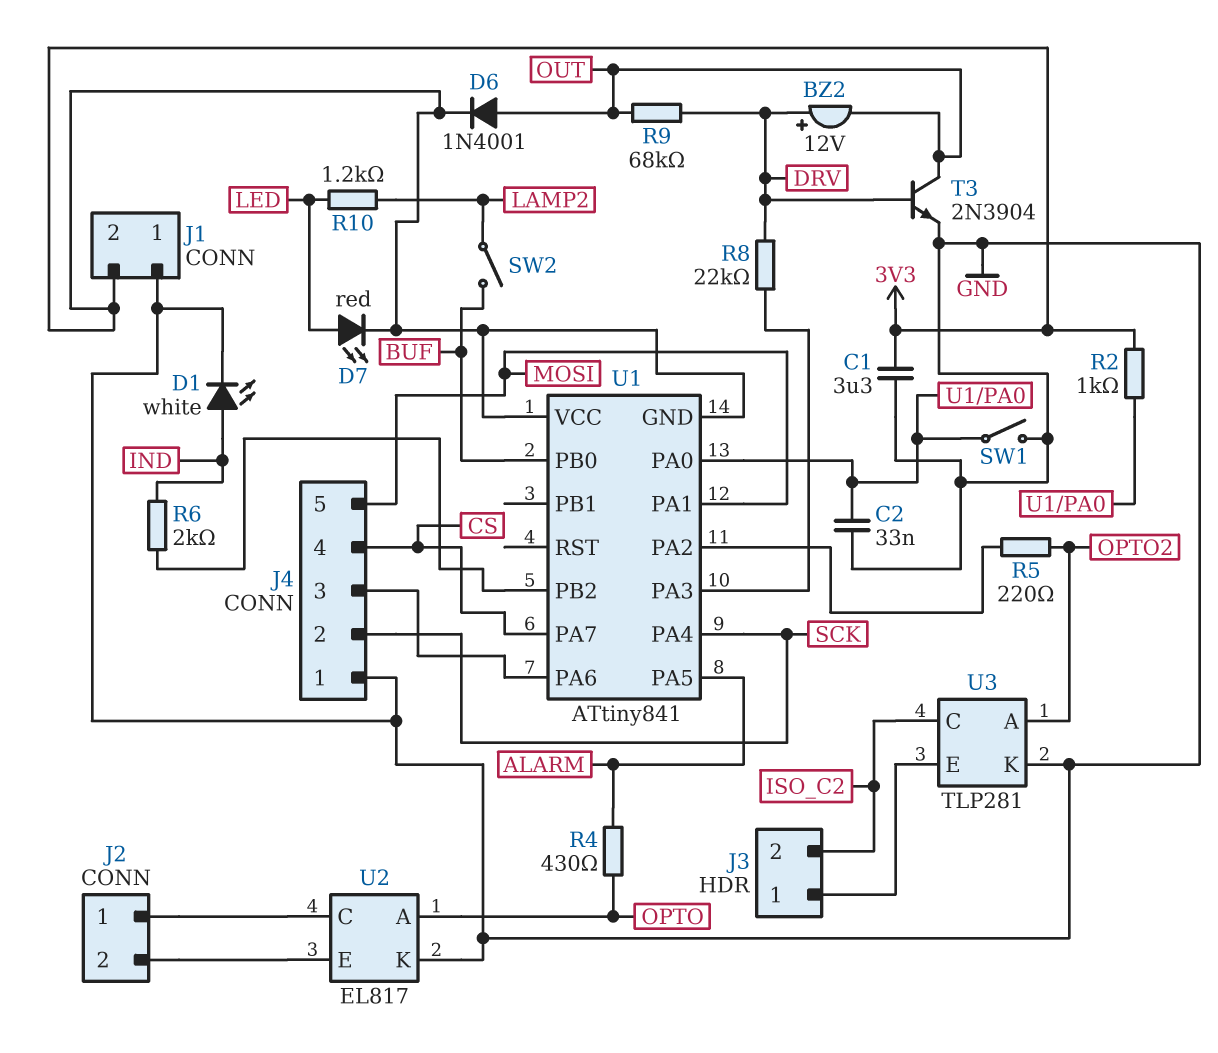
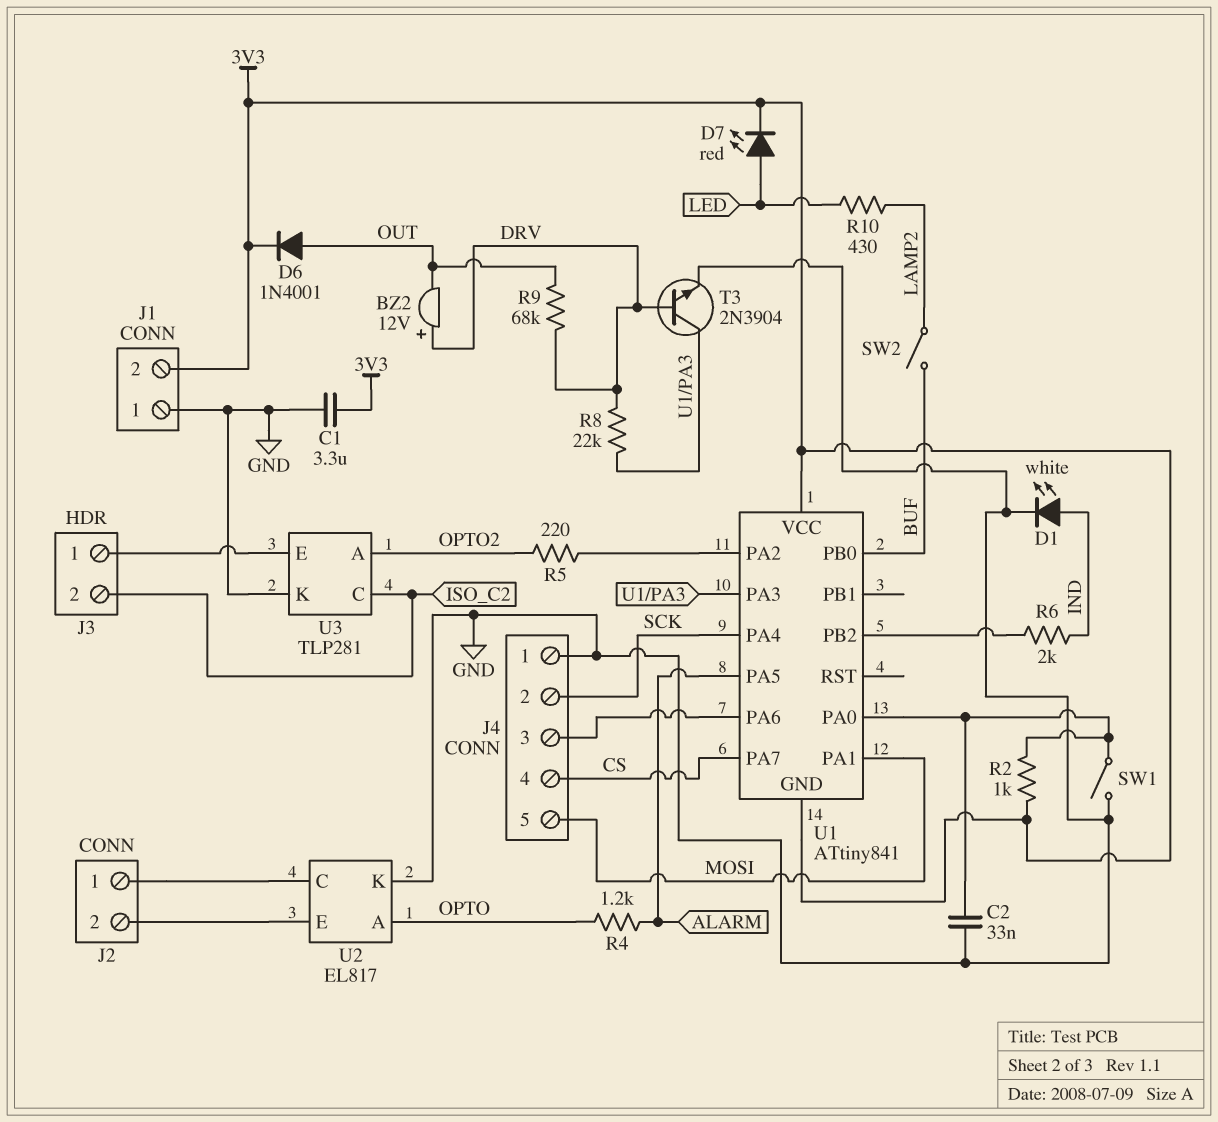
R4: 430 (ALARM, OPTO) -> 1.2k (ALARM, OPTO)
R10: 1.2k (LAMP2, LED) -> 430 (LAMP2, LED)
T3: NPN 2N3904 (B DRV, C OUT, E GND) -> NPN 2N3904 (B DRV, C U1/PA3, E GND)

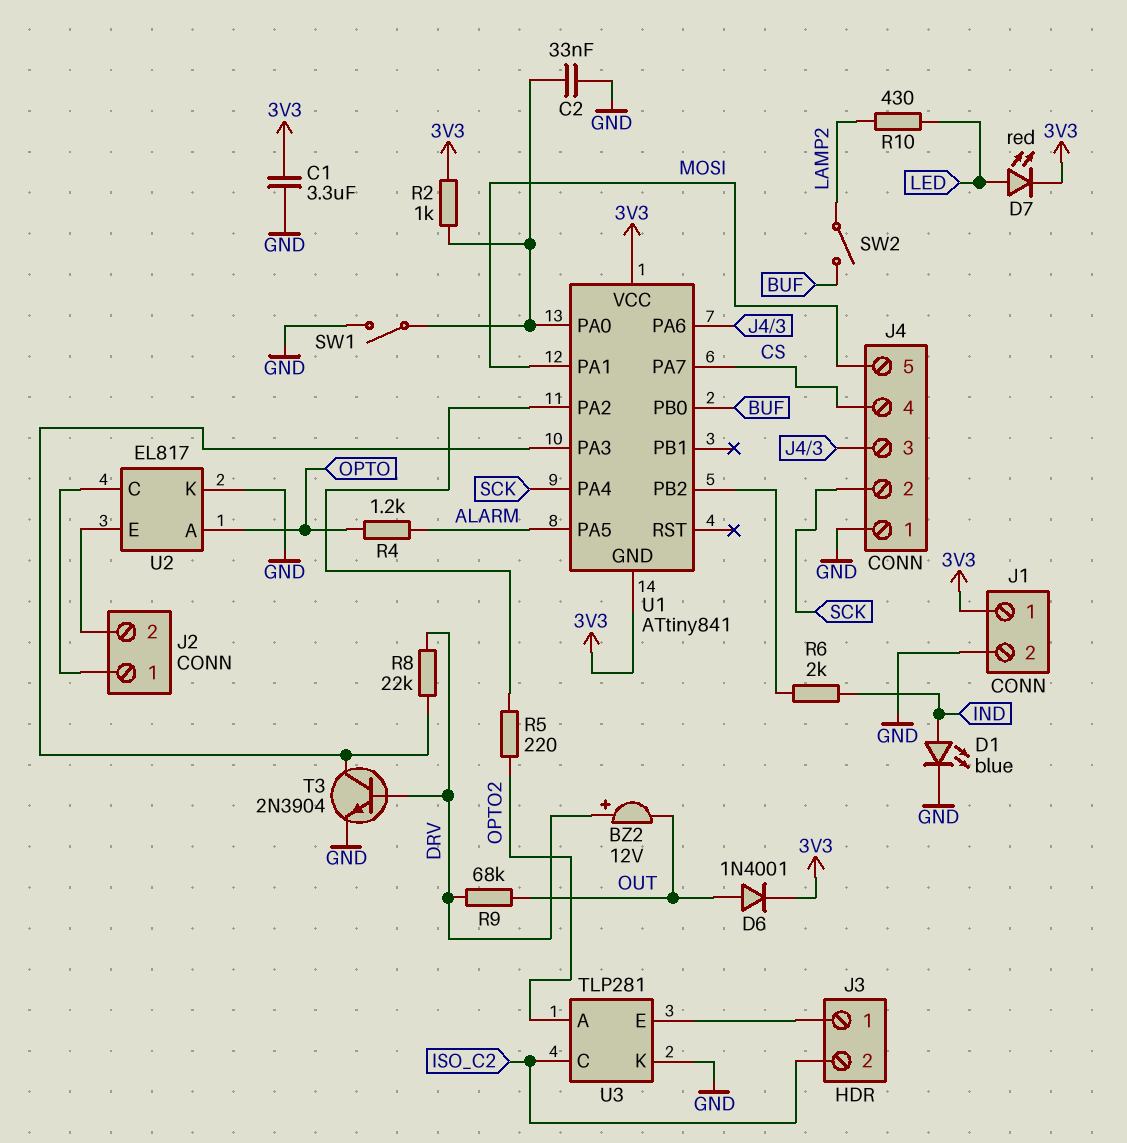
D1: LED white (A IND, K GND) -> LED blue (A IND, K GND)
J1 pin 1: GND -> 3V3
J1 pin 2: 3V3 -> GND

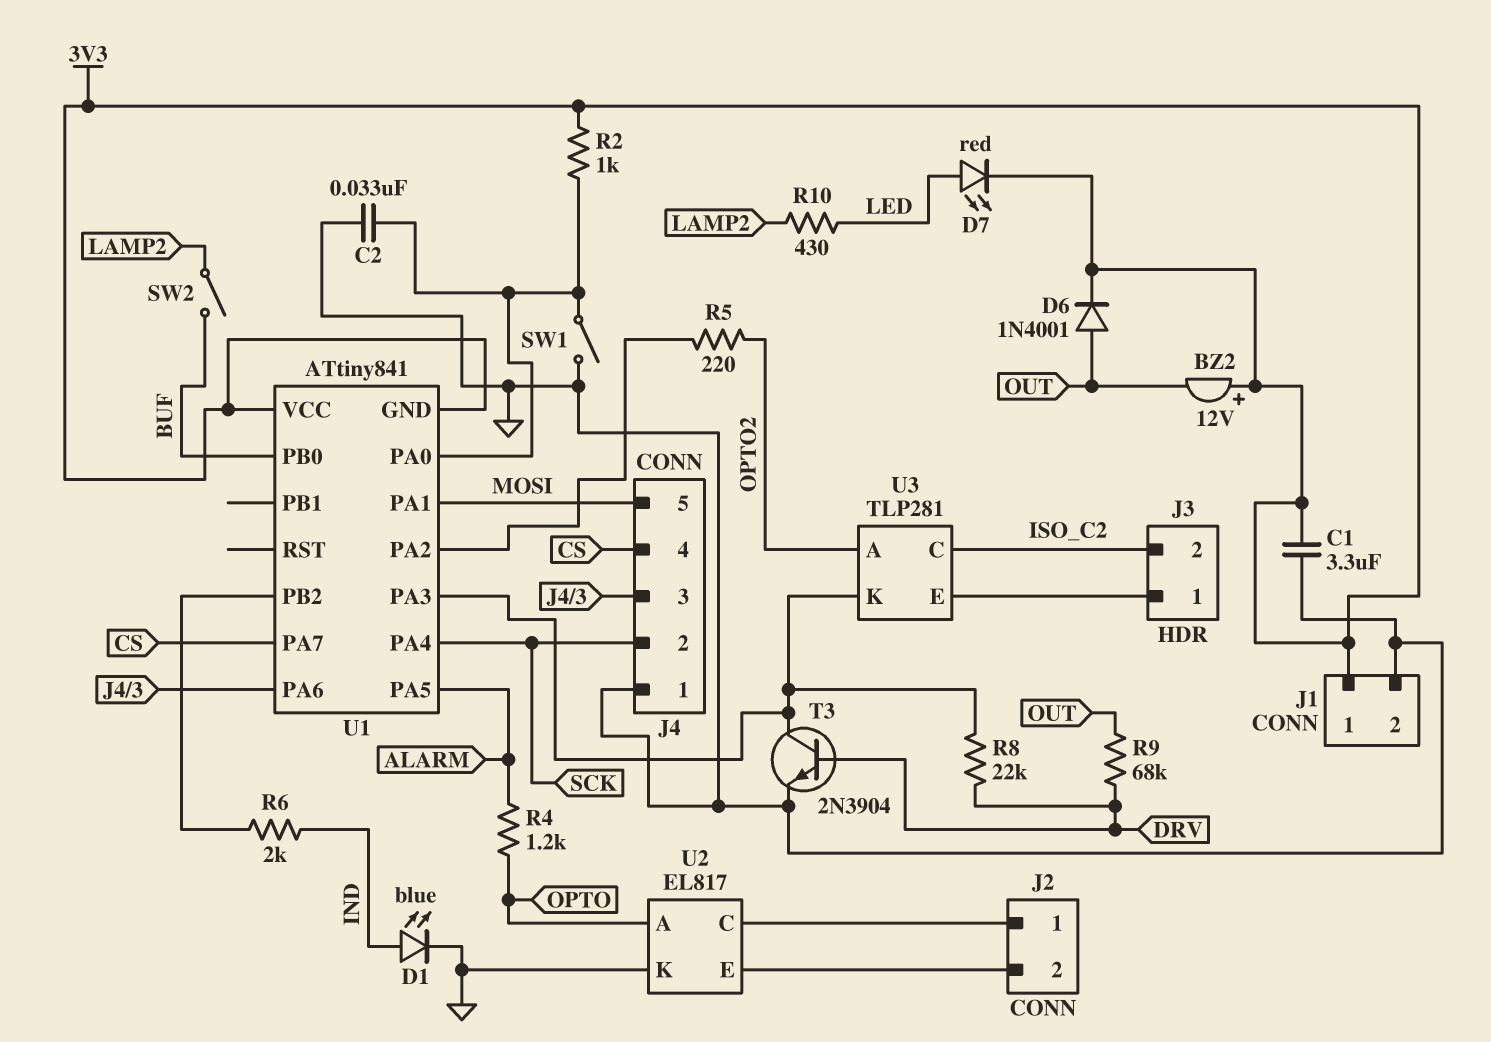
BZ2: buzzer 12V (plus DRV, minus OUT) -> buzzer 12V (plus 3V3, minus OUT)
U3 pin K: GND -> U1/PA3

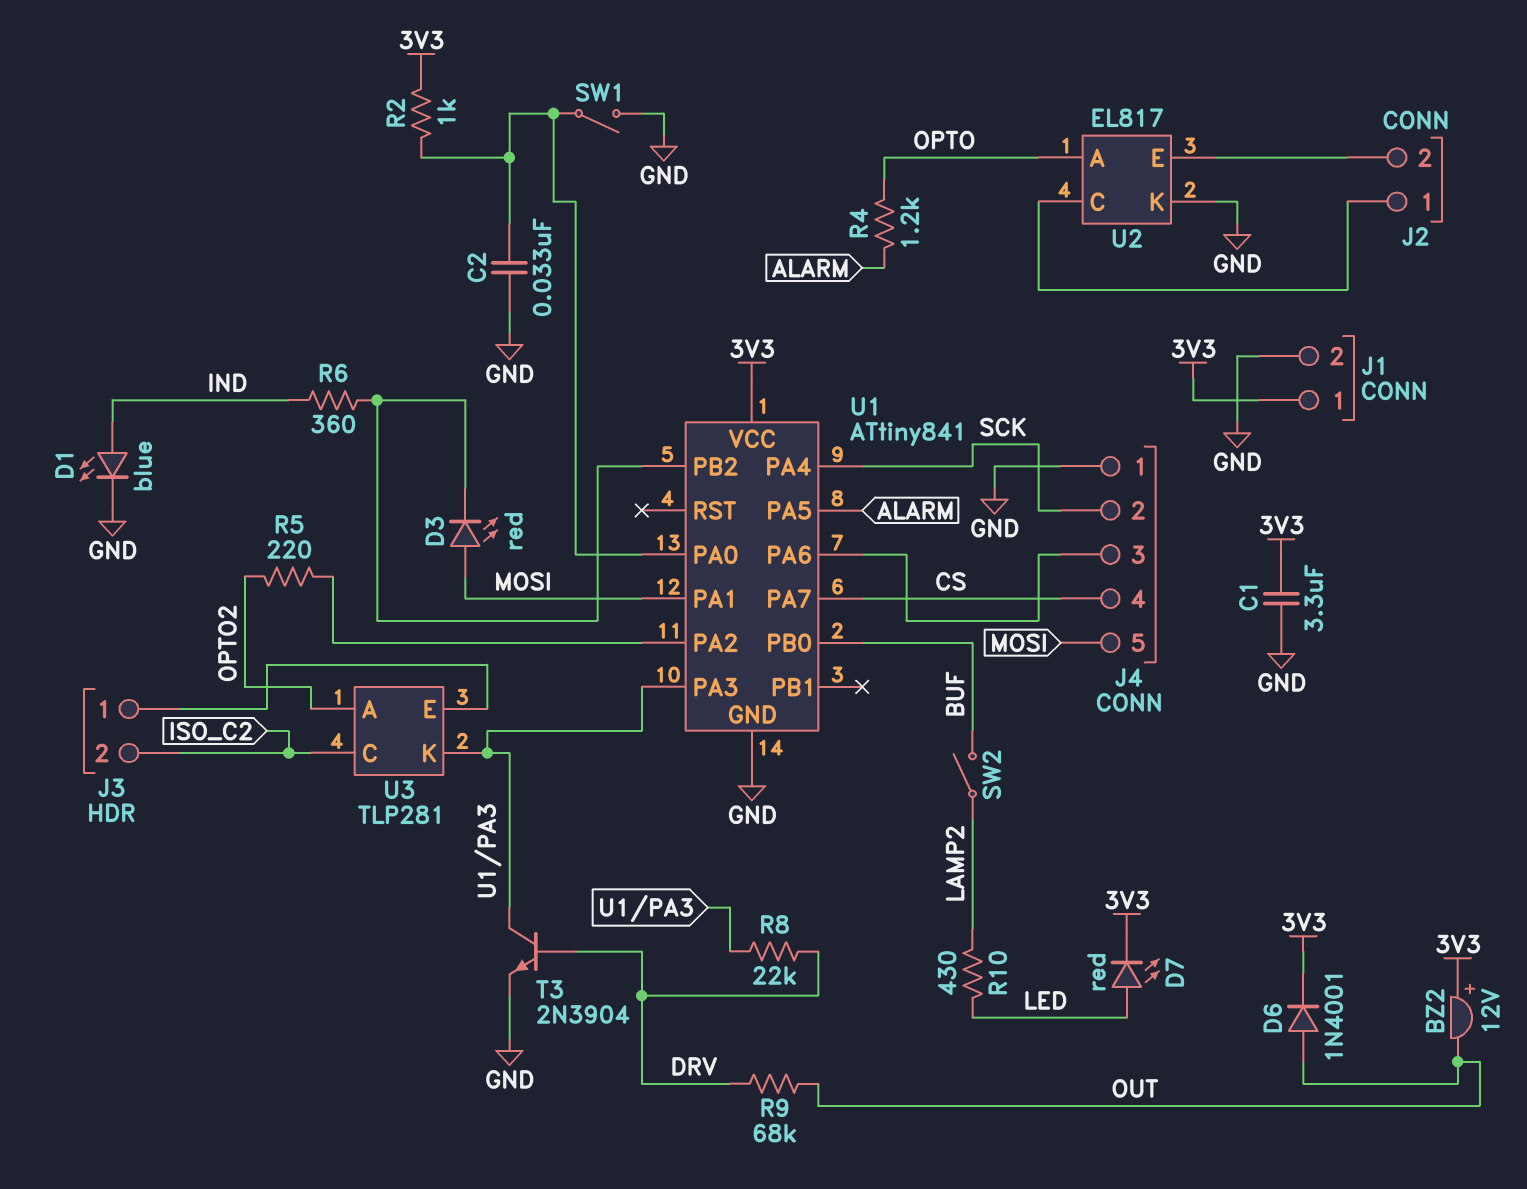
D3: none -> LED red (A MOSI, K U1/PB2)
R6: 2k (IND, U1/PB2) -> 360 (IND, U1/PB2)
U1 pin GND: 3V3 -> GND

